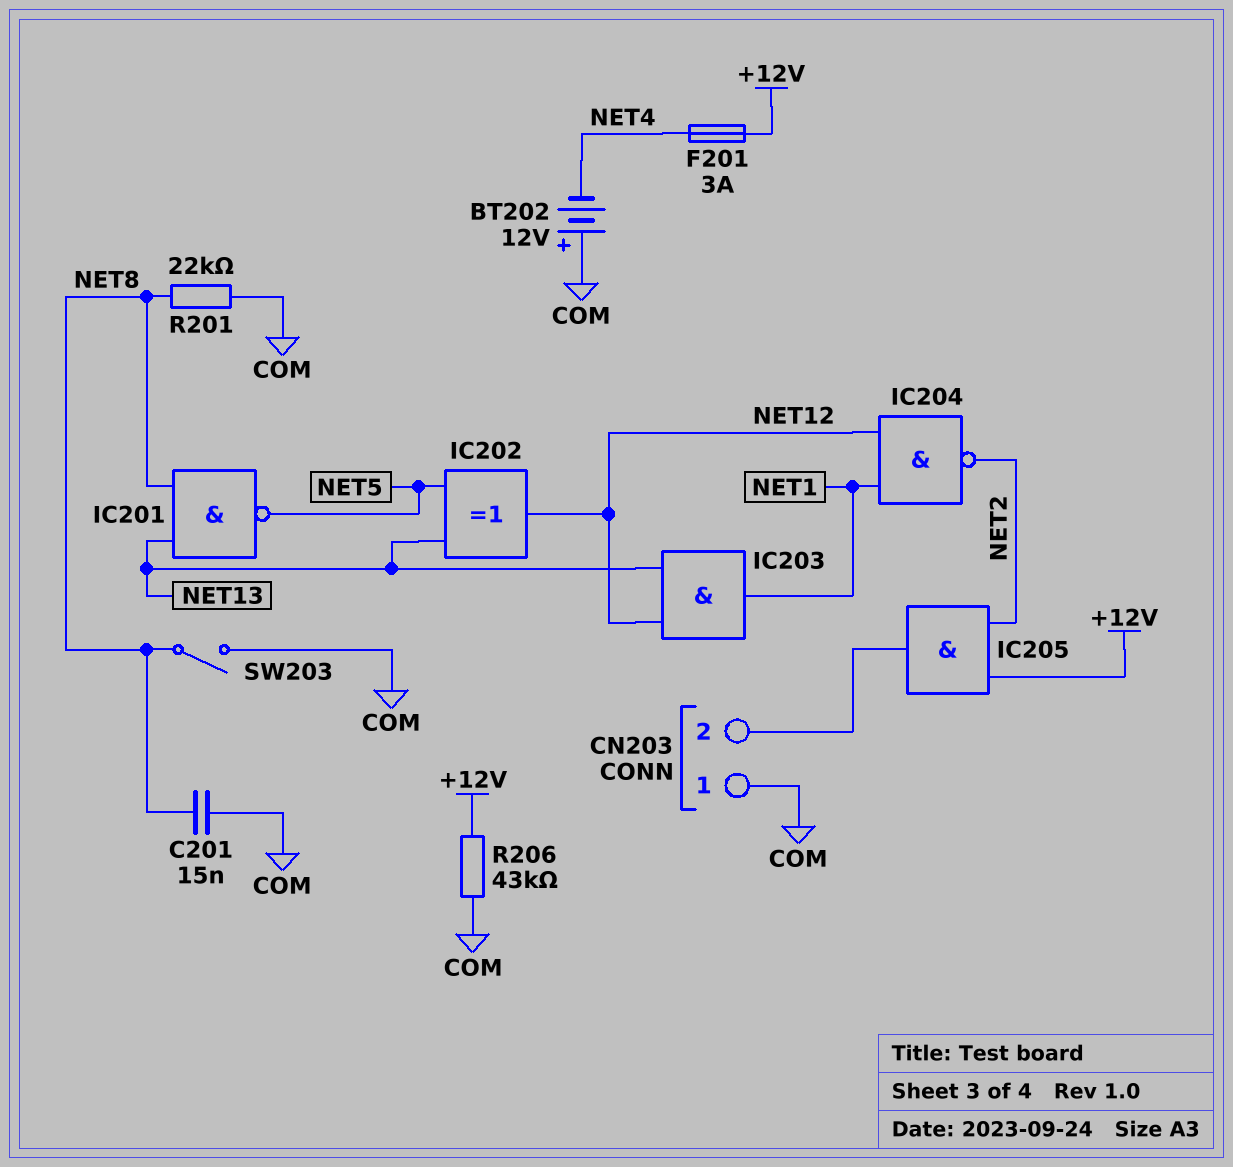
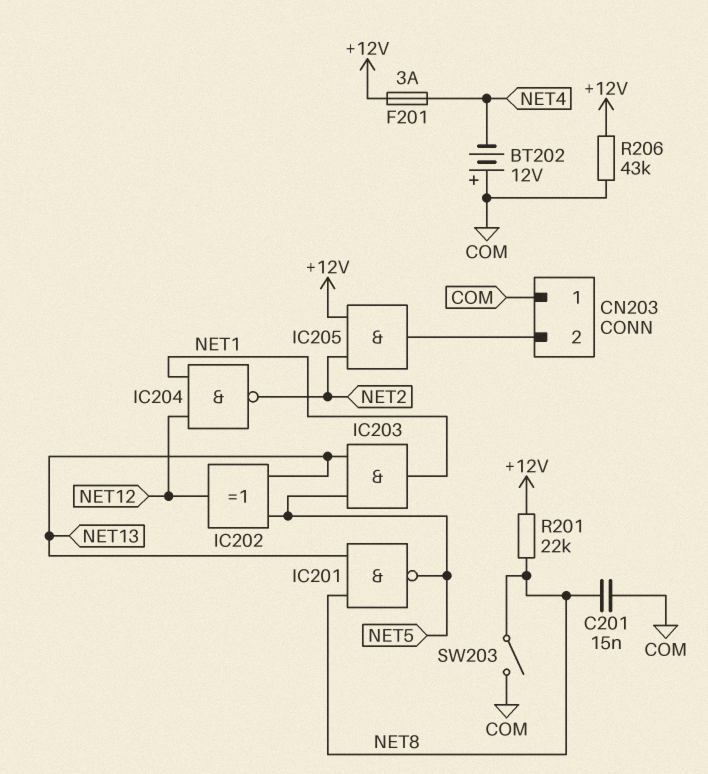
IC203: AND (in NET12, in NET13, out NET1) -> AND (in NET5, in NET13, out NET1)
R201: 22k (COM, NET8) -> 22k (+12V, NET8)

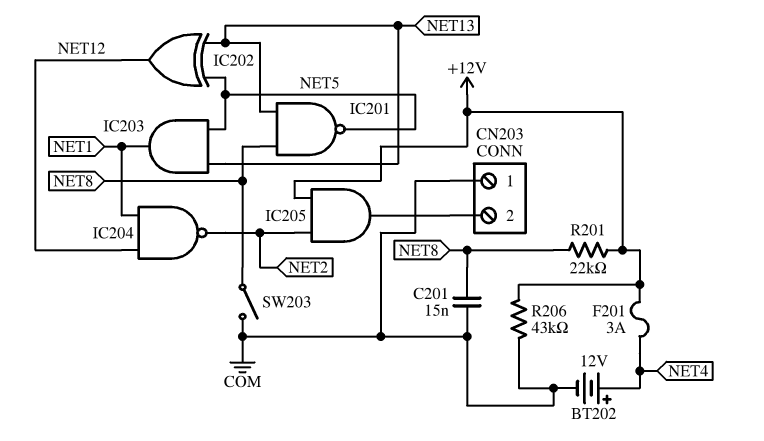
BT202: 12V (plus COM, minus NET4) -> 12V (plus NET4, minus COM)

